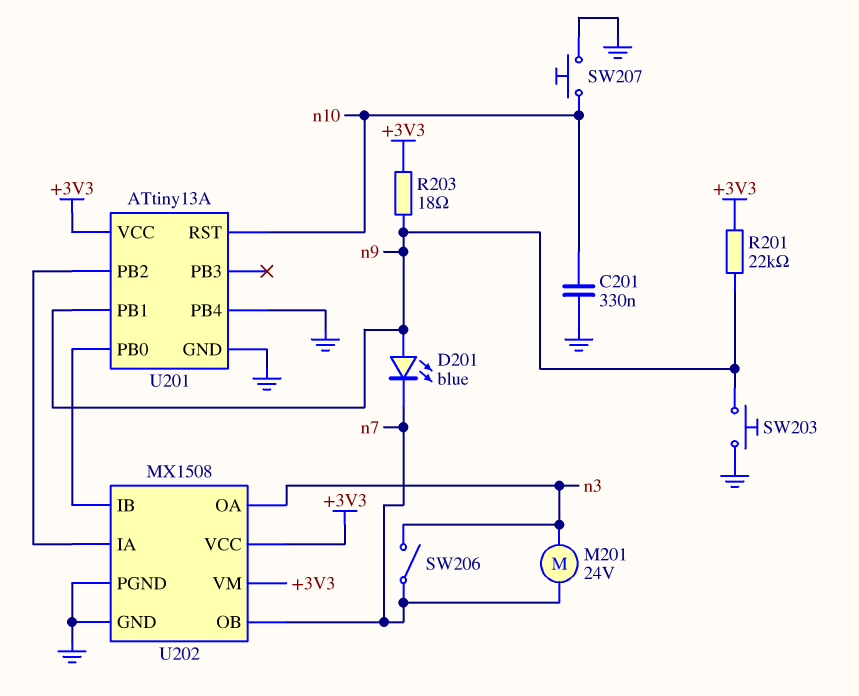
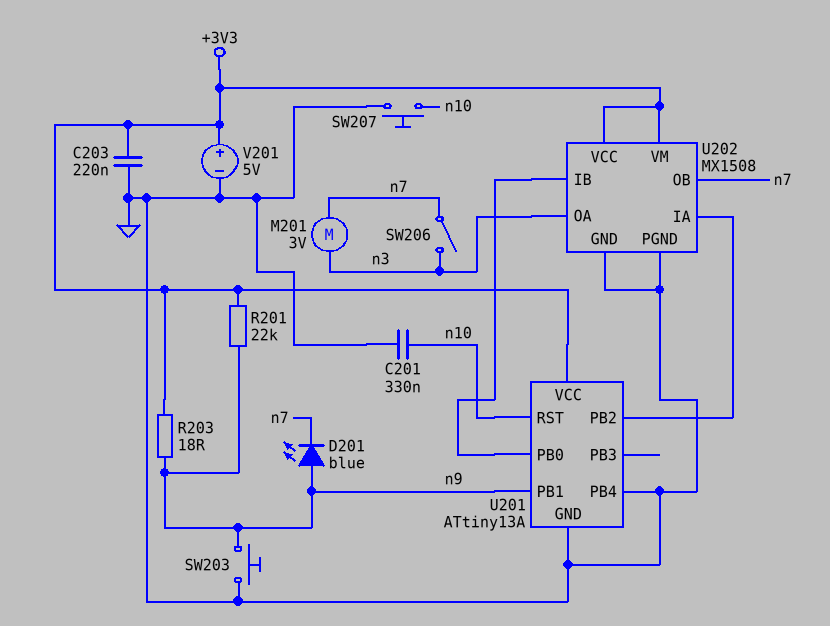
C203: none -> 220nF (+3V3, GND)
M201: motor 24V (n3, n7) -> motor 3V (n3, n7)
V201: none -> 5V (plus +3V3, minus GND)

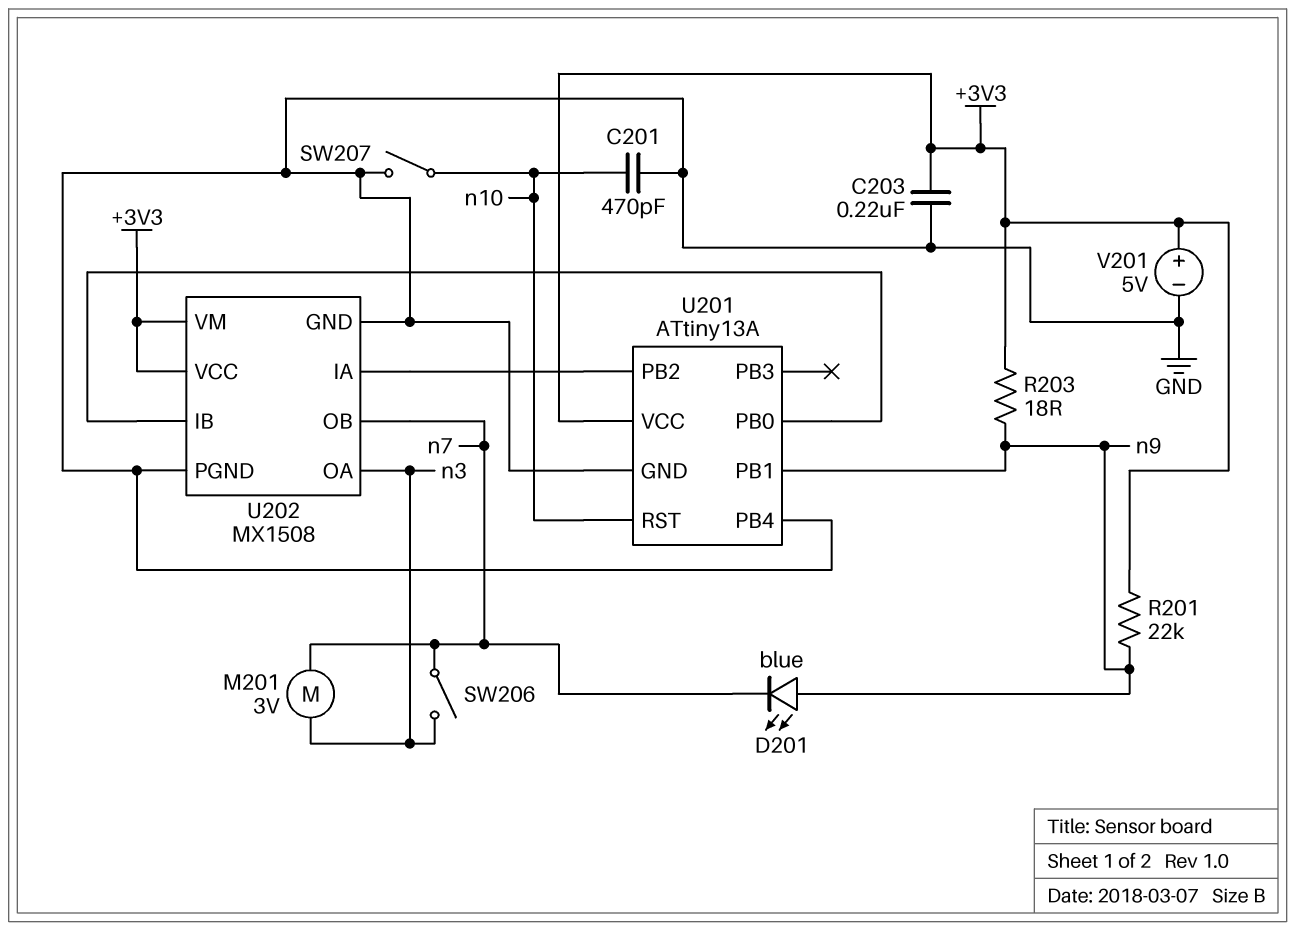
C201: 330nF (GND, n10) -> 470pF (GND, n10)
SW203: button (GND, n9) -> none
SW207: button (GND, n10) -> switch (GND, n10)

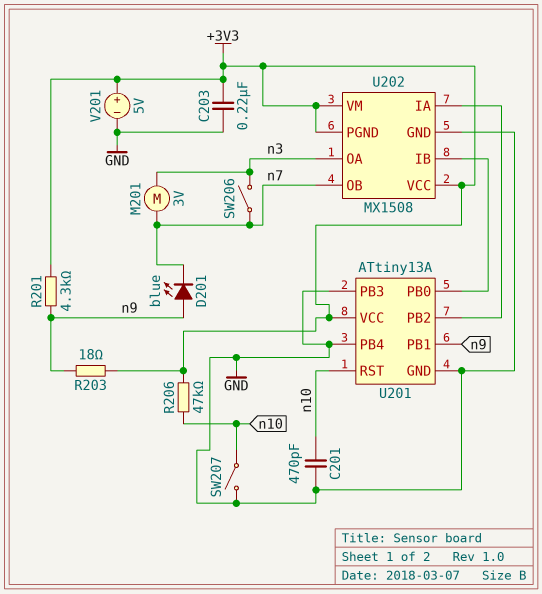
R201: 22k (+3V3, n9) -> 4.3k (+3V3, n9)
R206: none -> 47k (+3V3, n10)
U201 pin PB3: none -> GND
U202 pin PGND: GND -> +3V3

